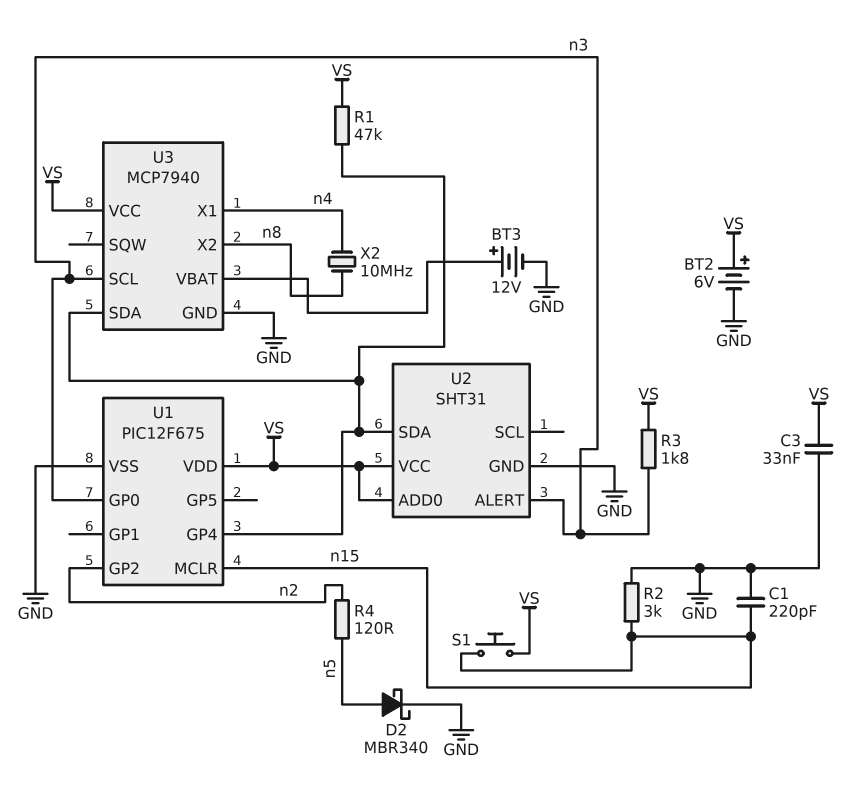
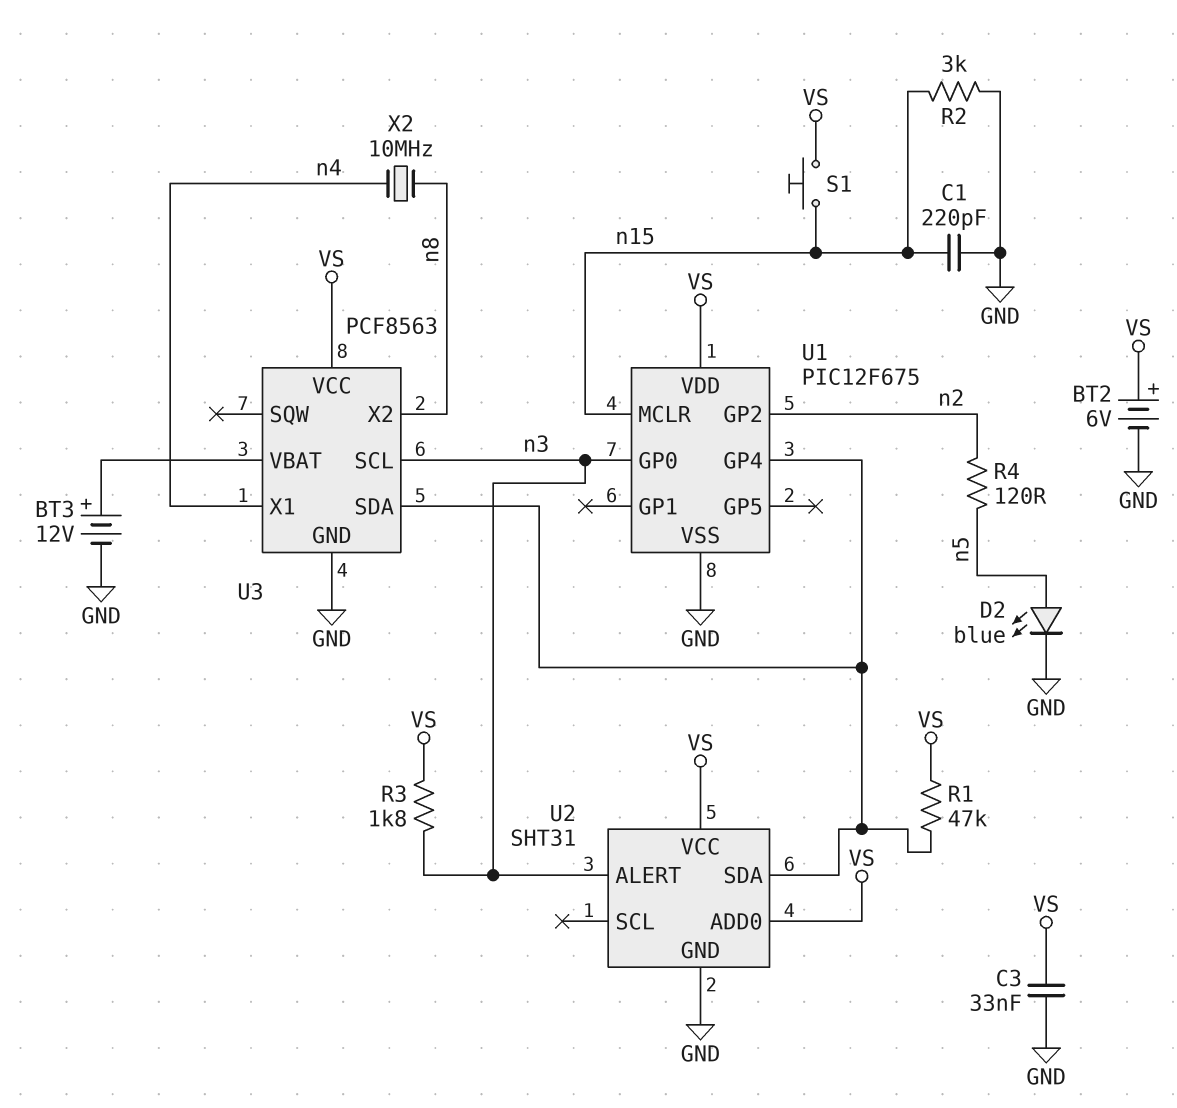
D2: schottky MBR340 (A n5, K GND) -> LED blue (A n5, K GND)
U3: MCP7940 -> PCF8563

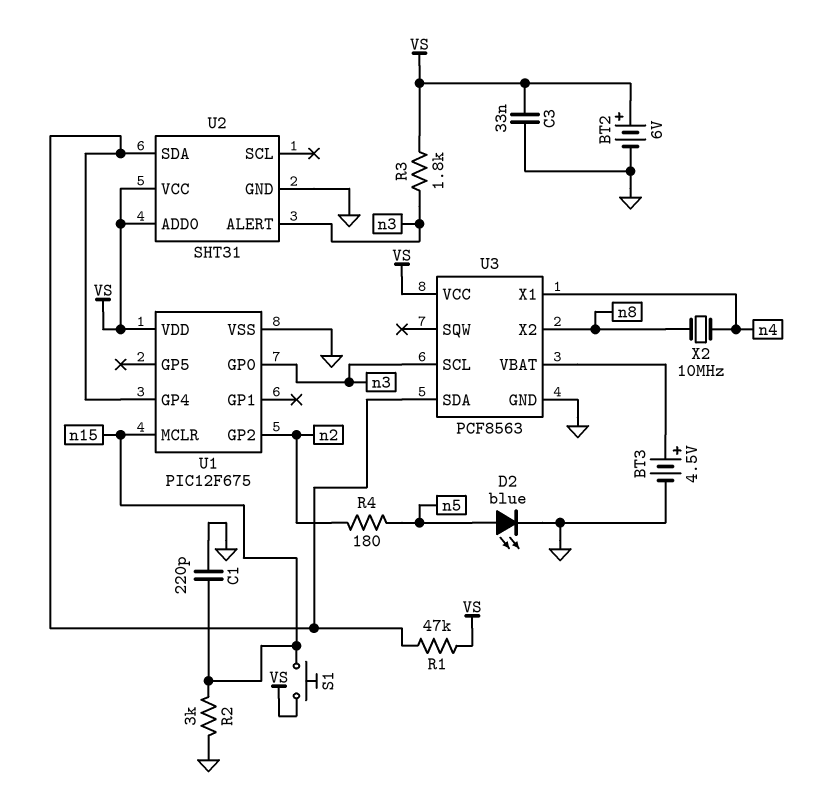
BT3: 12V (plus U3/VBAT, minus GND) -> 4.5V (plus U3/VBAT, minus GND)
R4: 120 (n2, n5) -> 180 (n2, n5)

